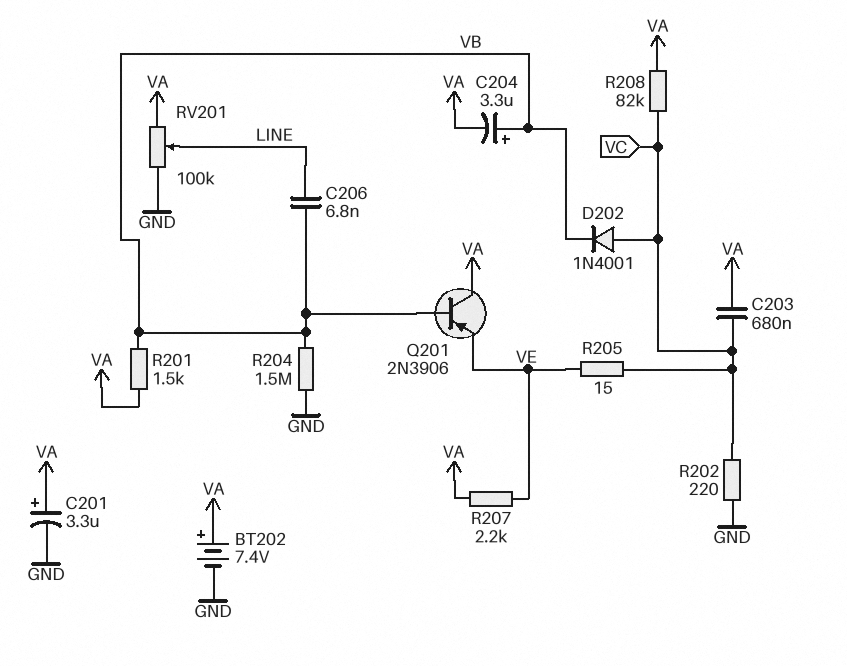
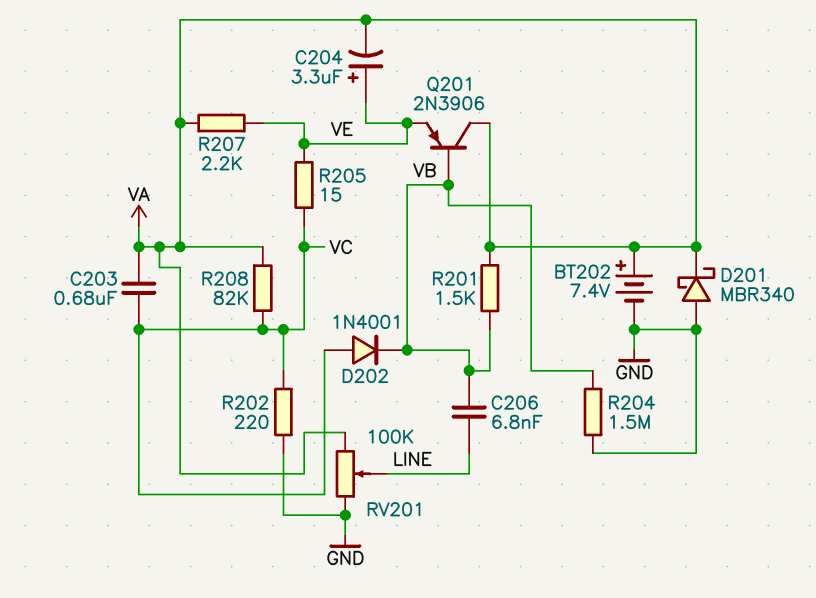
C201: 3.3uF (plus VA, minus GND) -> none
C204: 3.3uF (plus VB, minus VA) -> 3.3uF (plus VE, minus VA)
D201: none -> schottky MBR340 (A GND, K VA)

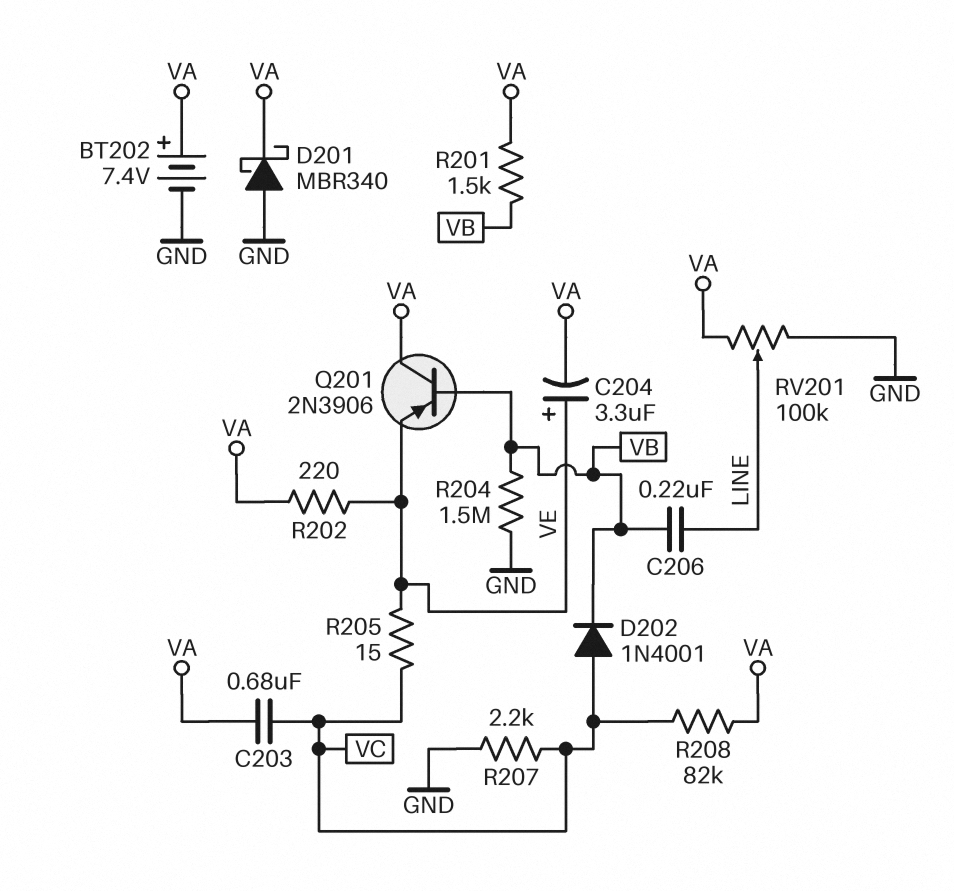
C206: 6.8nF (LINE, VB) -> 220nF (LINE, VB)
R202: 220 (GND, VC) -> 220 (VA, VE)
R207: 2.2k (VA, VE) -> 2.2k (GND, VC)

